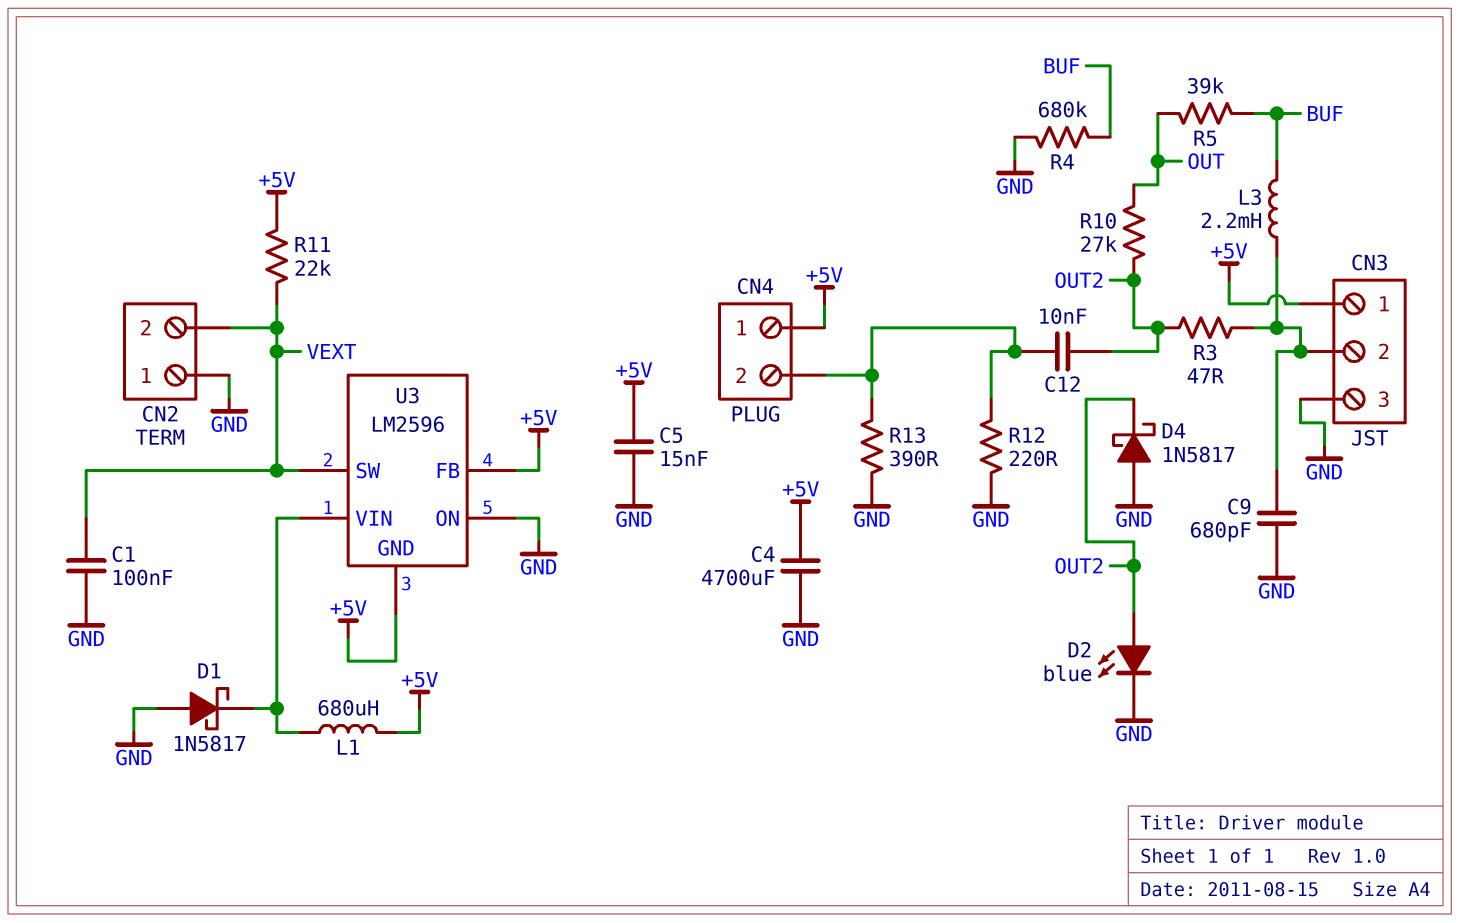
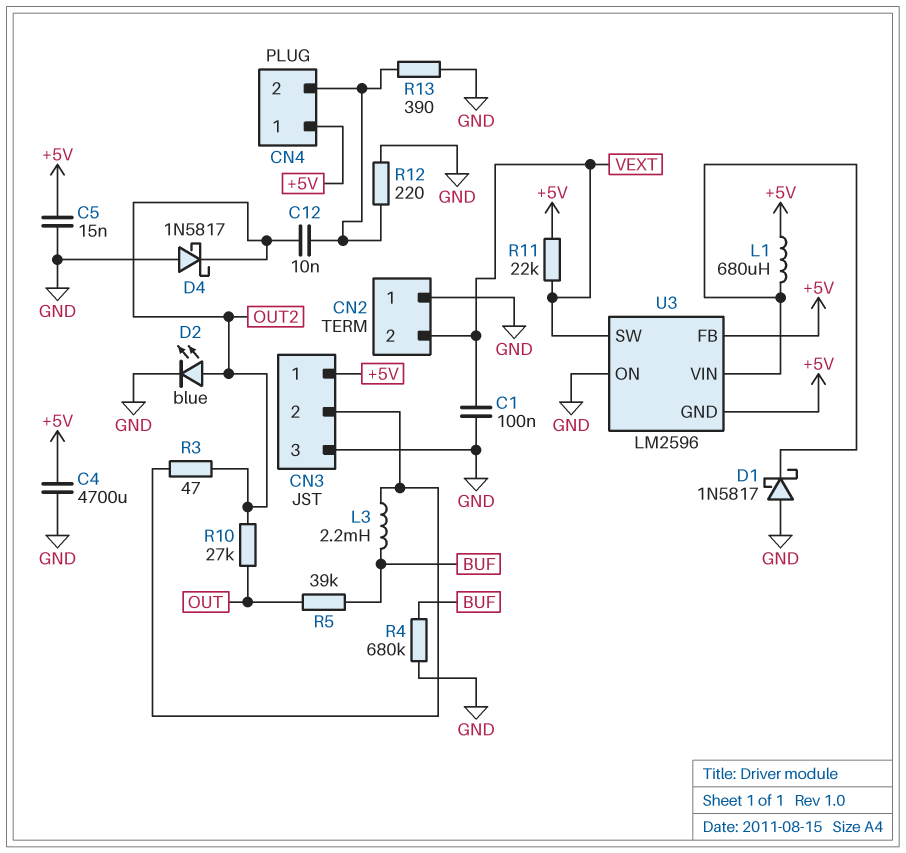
C9: 680pF (CN3/2, GND) -> none

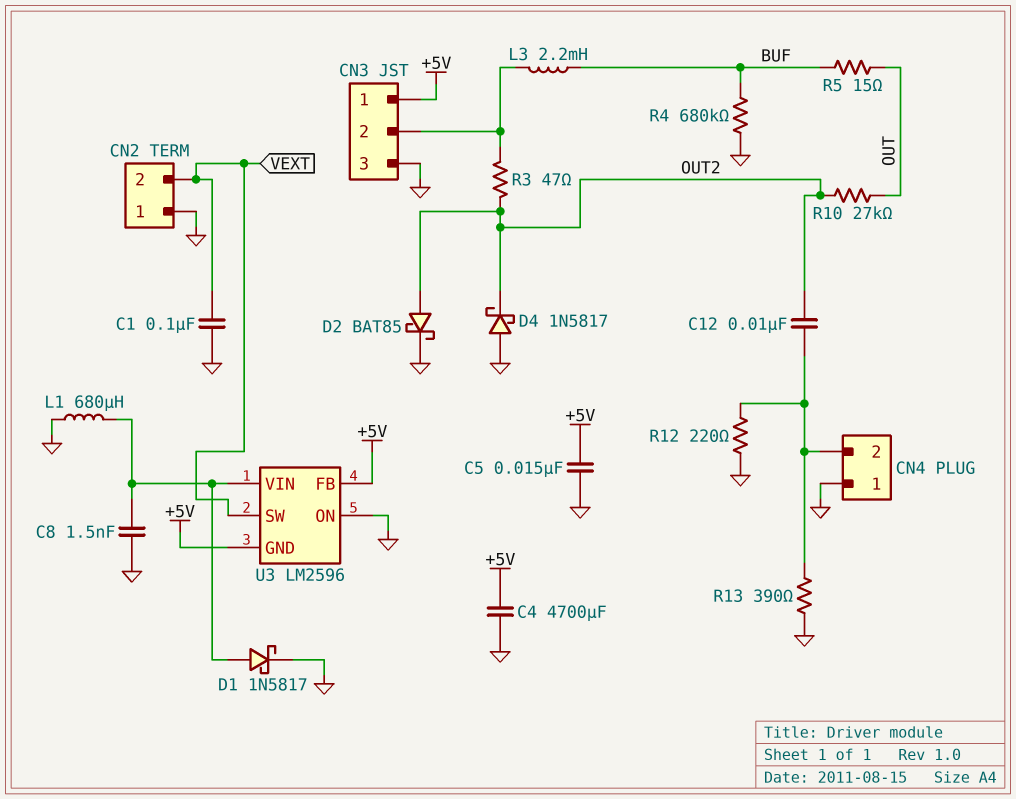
C8: none -> 1.5nF (GND, U3/VIN)
CN4 pin 1: +5V -> GND
D1: schottky 1N5817 (A GND, K U3/VIN) -> schottky 1N5817 (A U3/VIN, K GND)
D2: LED blue (A OUT2, K GND) -> schottky BAT85 (A OUT2, K GND)
L1: 680uH (+5V, U3/VIN) -> 680uH (GND, U3/VIN)
R5: 39k (BUF, OUT) -> 15 (BUF, OUT)
R11: 22k (+5V, VEXT) -> none

